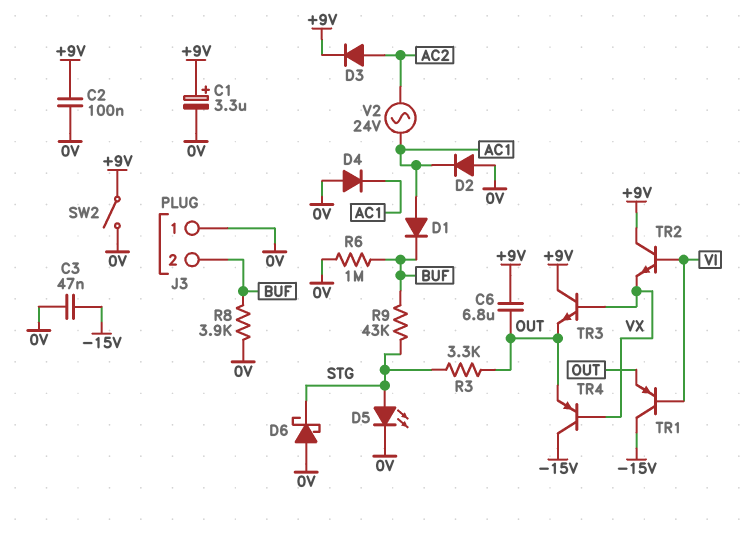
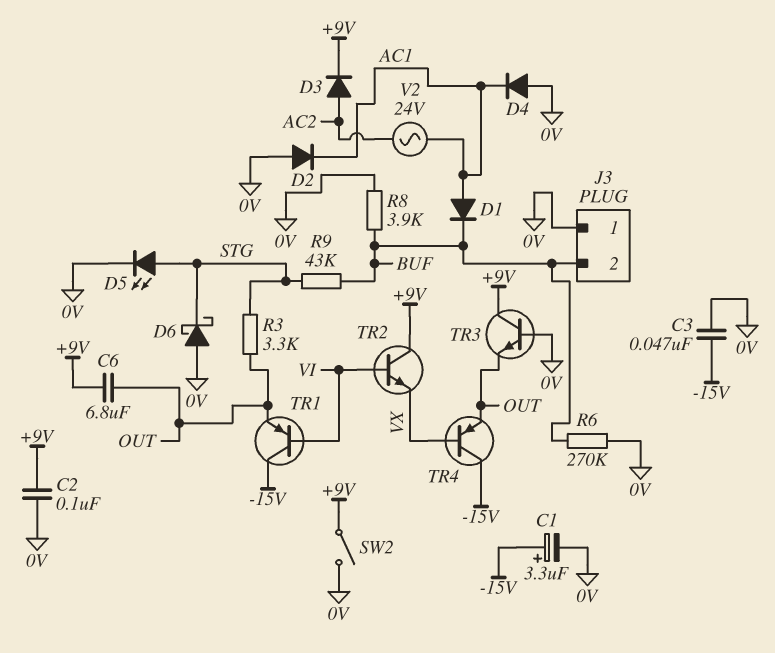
C1: 3.3uF (plus +9V, minus 0V) -> 3.3uF (plus -15V, minus 0V)
R6: 1M (0V, BUF) -> 270k (0V, BUF)
TR3: NPN (B VX, C +9V, E OUT) -> NPN (B 0V, C +9V, E OUT)

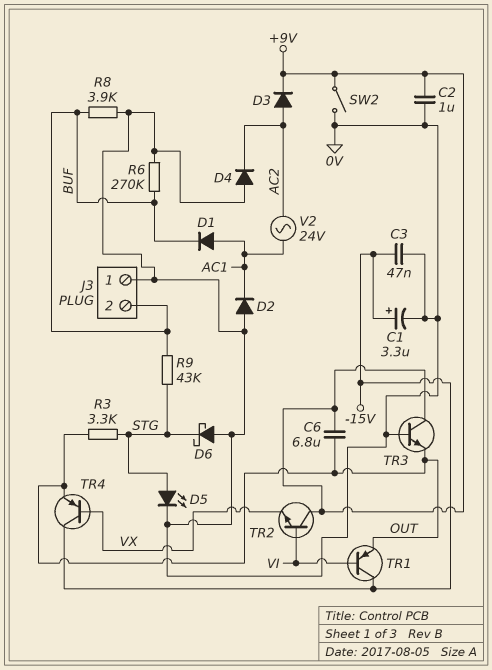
C2: 100nF (+9V, 0V) -> 1uF (+9V, 0V)
D4: diode (A 0V, K AC1) -> diode (A 0V, K AC2)

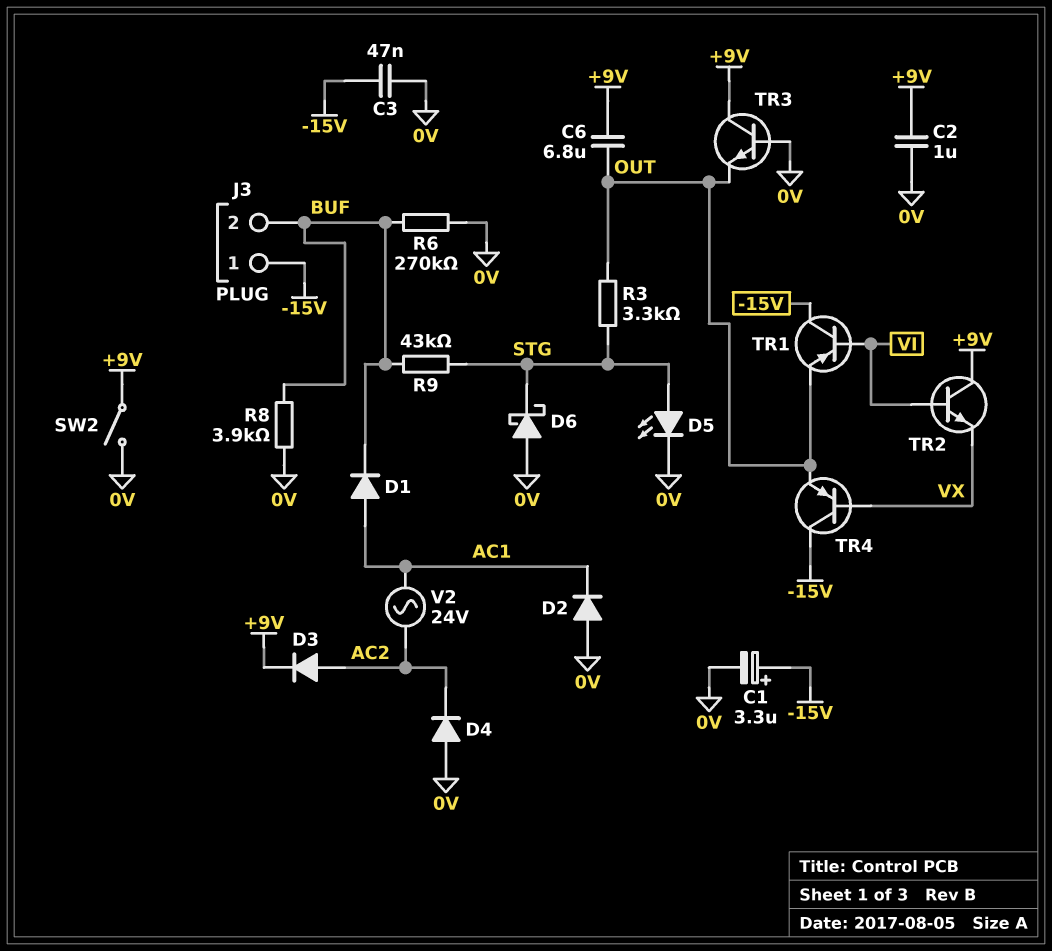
J3 pin 1: 0V -> -15V

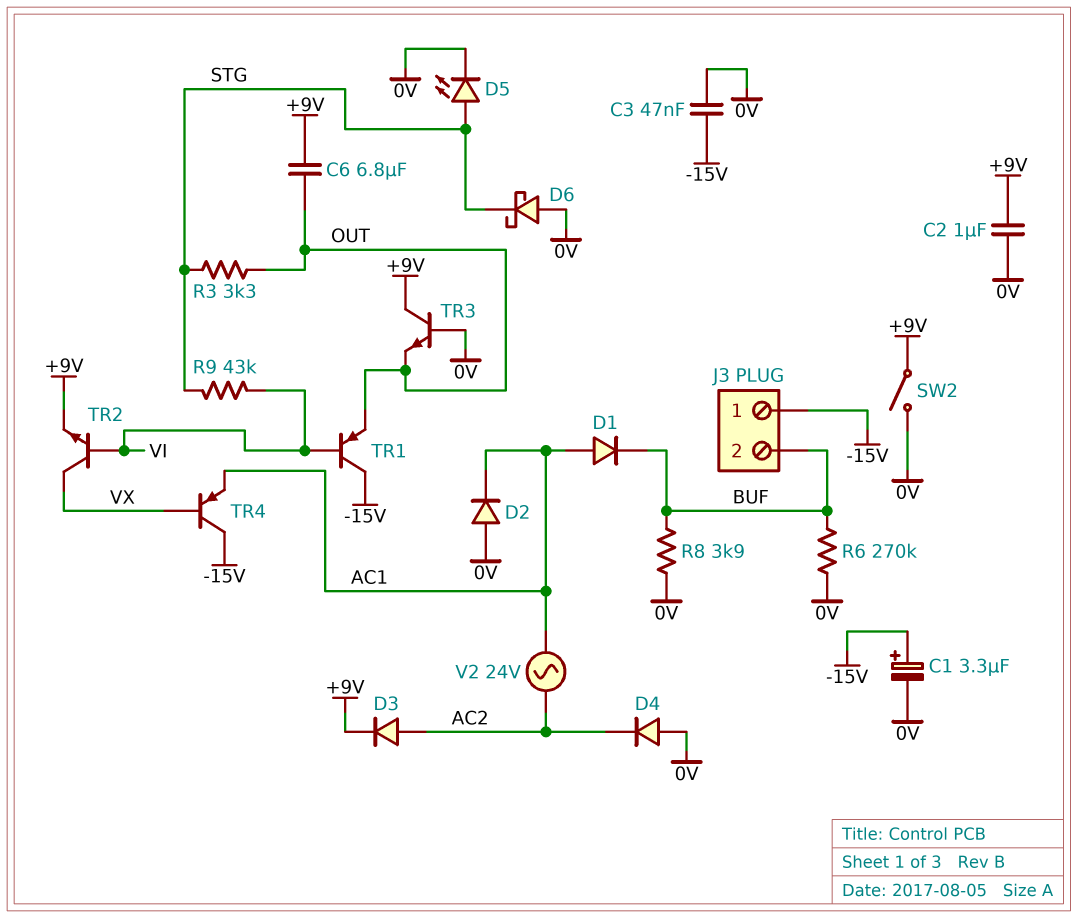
R9: 43k (BUF, STG) -> 43k (STG, VI)
TR2: NPN (B VI, C +9V, E VX) -> NPN (B VI, C VX, E +9V)
TR4: PNP (B VX, C -15V, E OUT) -> PNP (B VX, C -15V, E AC1)

